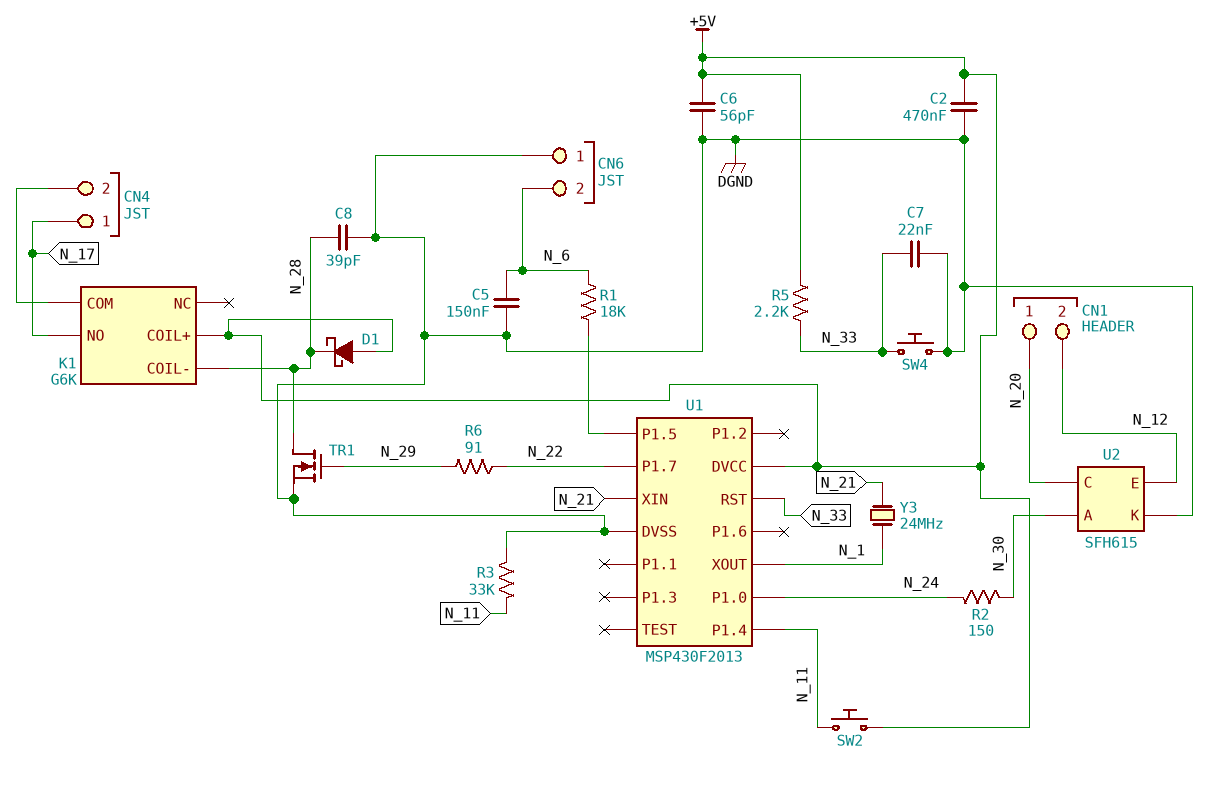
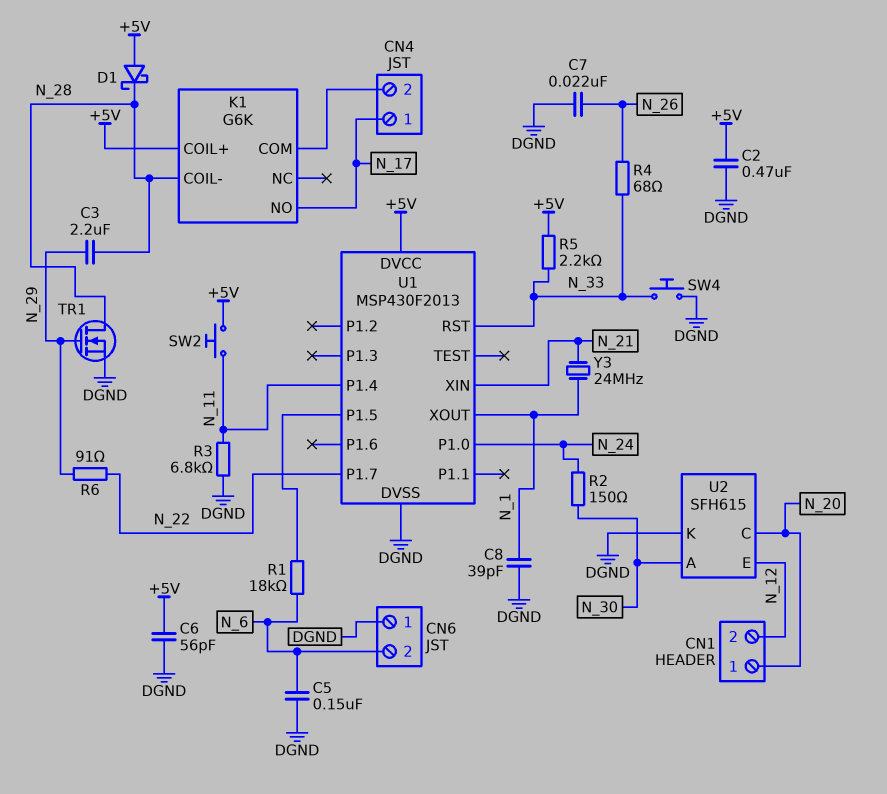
C3: none -> 2.2uF (N_28, N_29)
C7: 22nF (DGND, N_33) -> 22nF (DGND, N_26)
C8: 39pF (DGND, N_28) -> 39pF (DGND, N_1)
R3: 33k (DGND, N_11) -> 6.8k (DGND, N_11)
R4: none -> 68 (N_26, N_33)

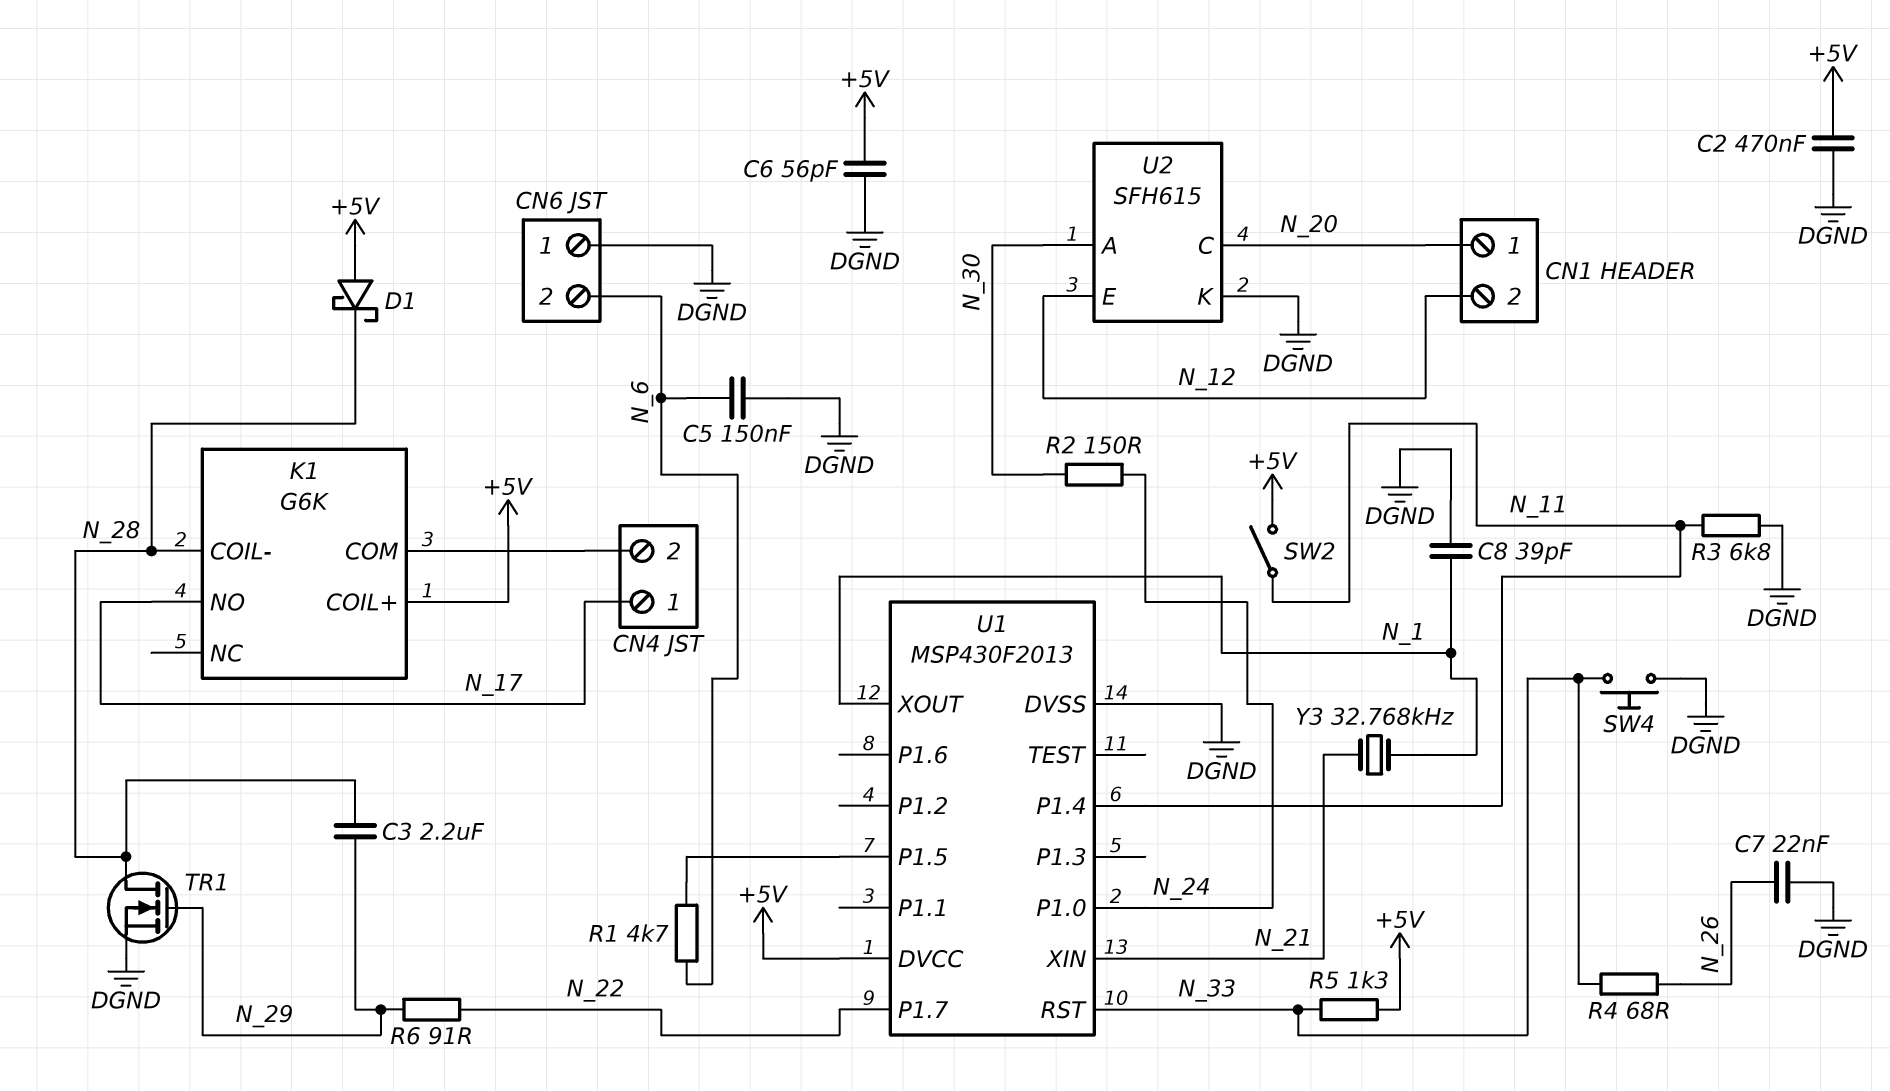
R1: 18k (N_6, U1/P1.5) -> 4.7k (N_6, U1/P1.5)
R5: 2.2k (+5V, N_33) -> 1.3k (+5V, N_33)
SW2: button (+5V, N_11) -> switch (+5V, N_11)
Y3: 24MHz (N_1, N_21) -> 32.768kHz (N_1, N_21)

